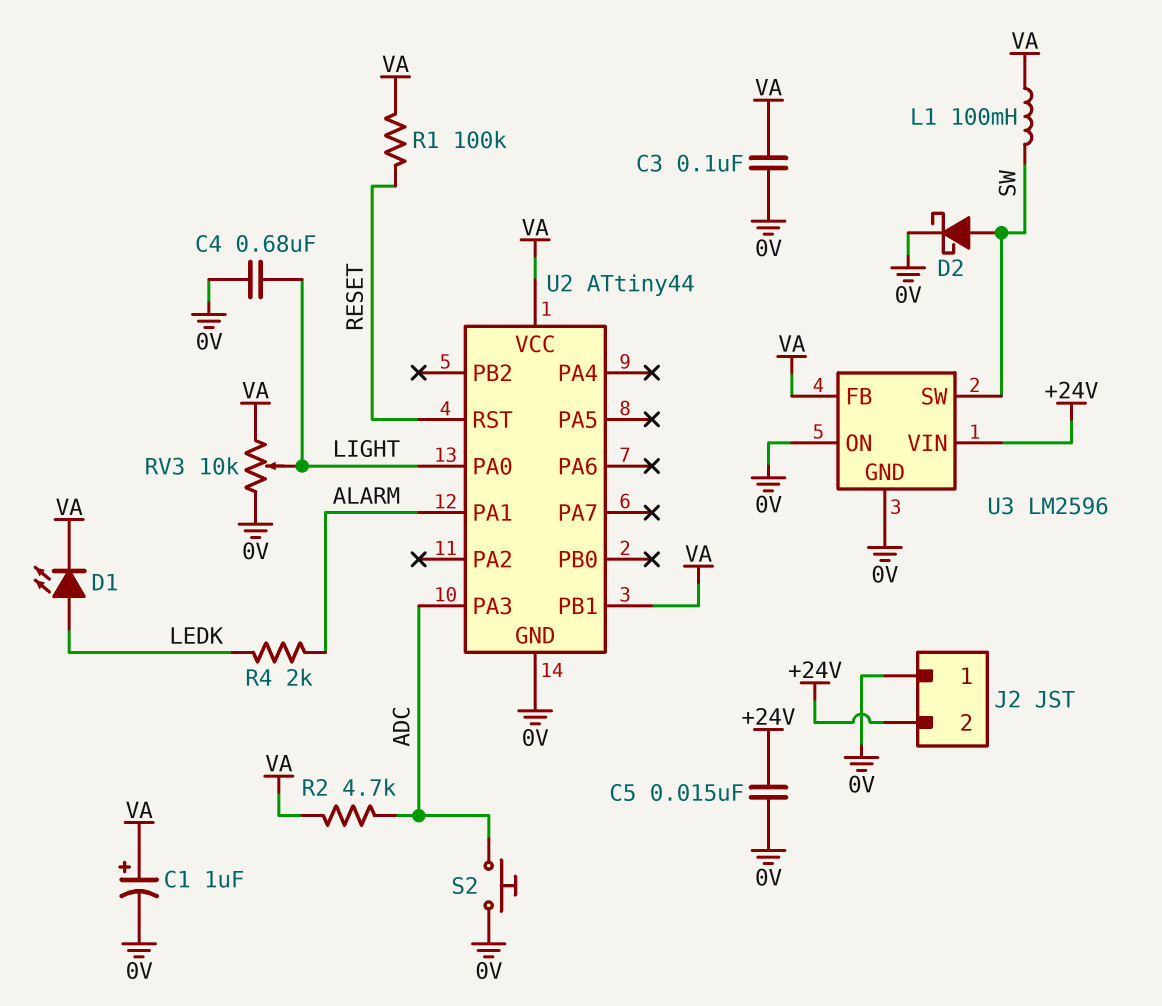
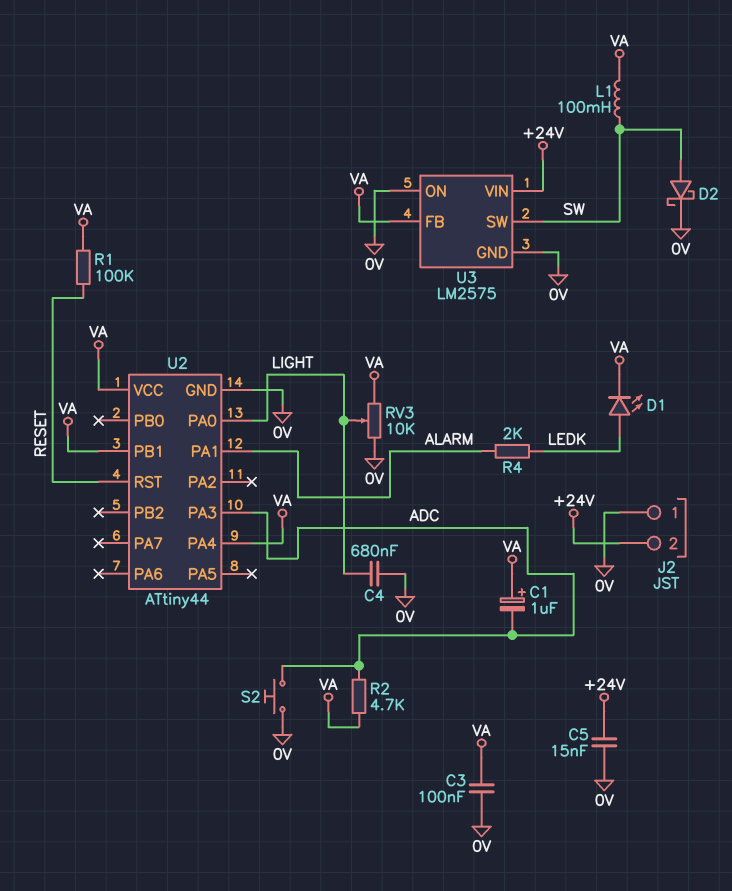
C1: 1uF (plus VA, minus 0V) -> 1uF (plus VA, minus ADC)
U2 pin PA4: none -> VA
U3: LM2596 -> LM2575

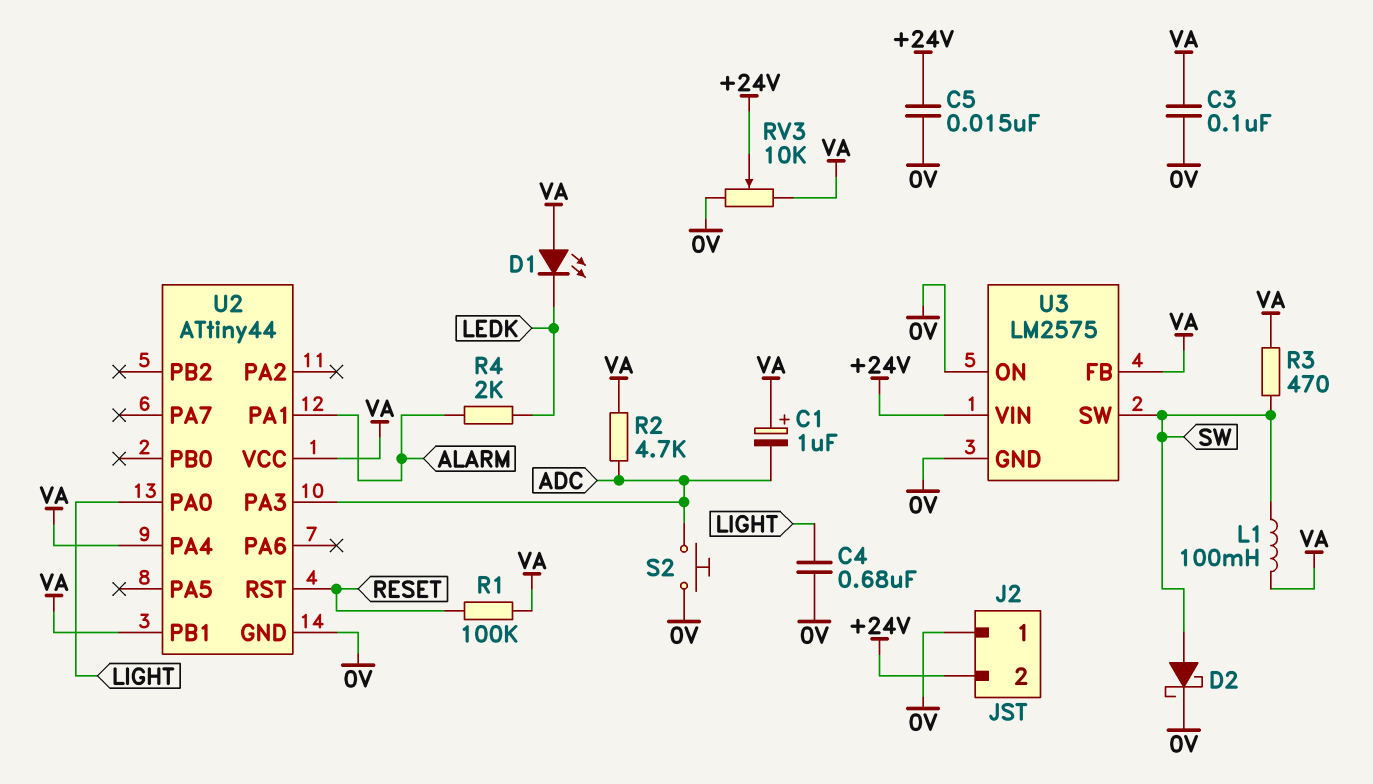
D1: LED (A LEDK, K VA) -> LED (A VA, K LEDK)
R3: none -> 470 (SW, VA)
RV3: 10k (0V, VA, wiper LIGHT) -> 10k (0V, VA, wiper +24V)

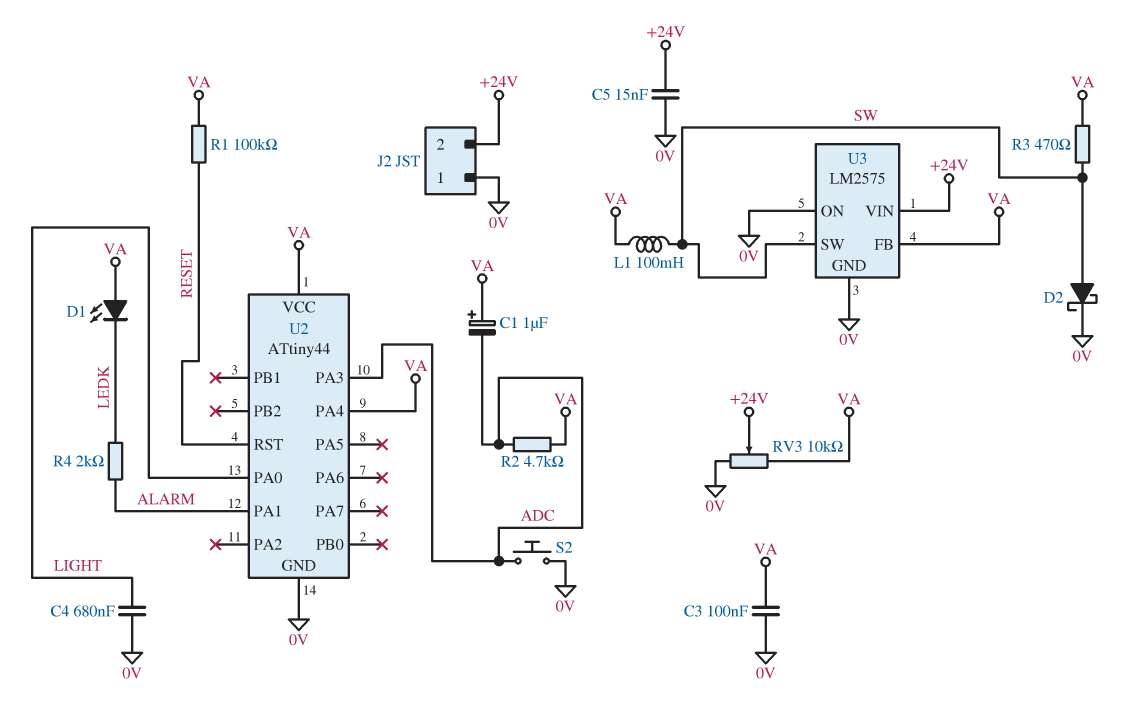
U2 pin PB1: VA -> none

